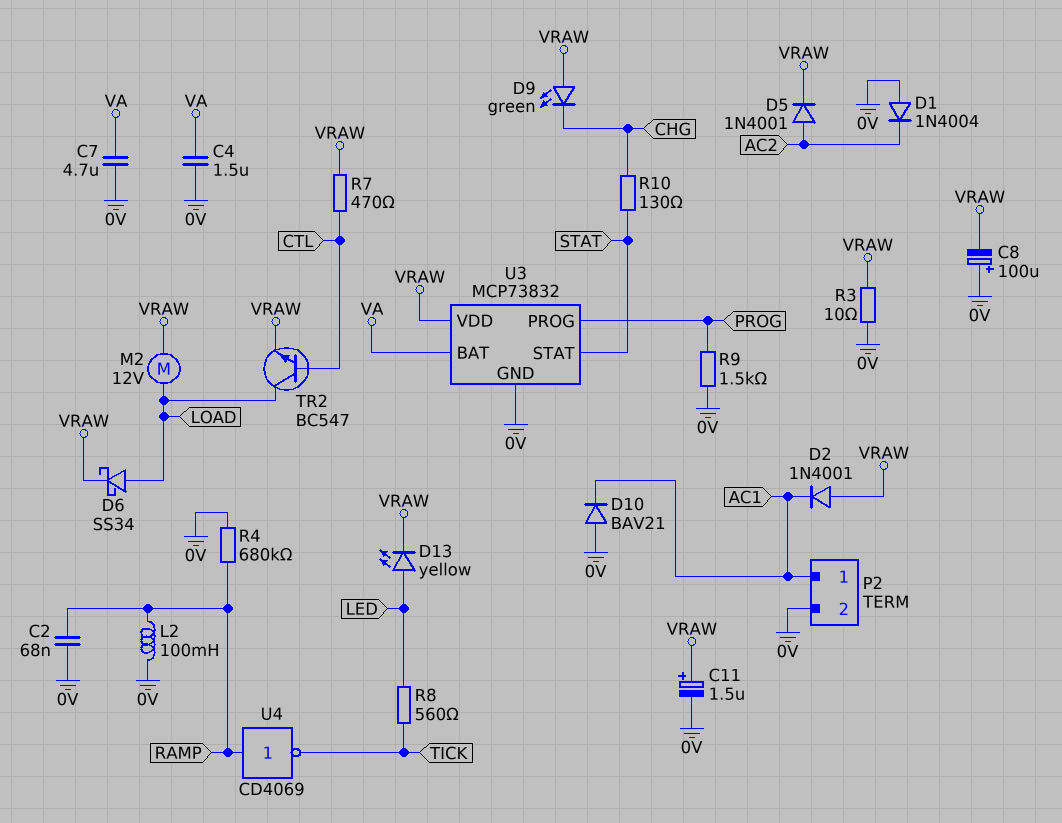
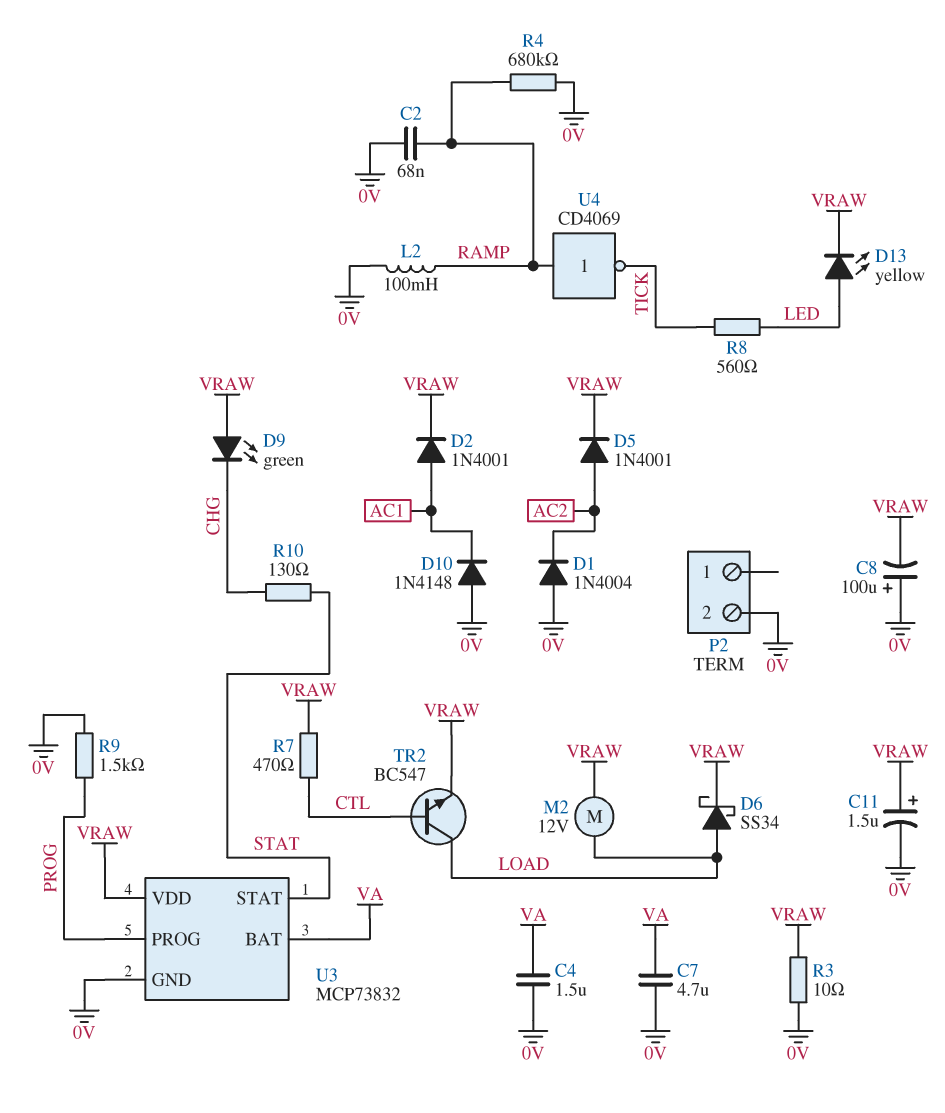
D2: diode 1N4001 (A VRAW, K AC1) -> diode 1N4001 (A AC1, K VRAW)
D10: diode BAV21 (A 0V, K AC1) -> diode 1N4148 (A 0V, K AC1)
P2 pin 1: AC1 -> none

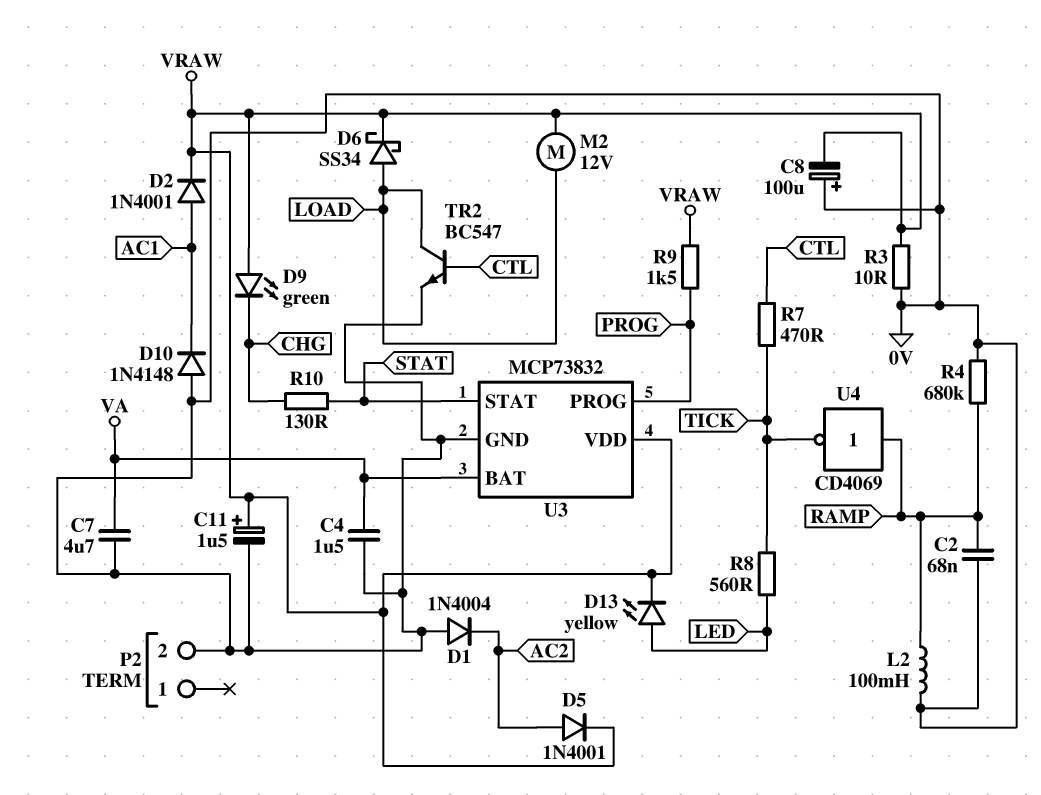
R7: 470 (CTL, VRAW) -> 470 (CTL, TICK)
R9: 1.5k (0V, PROG) -> 1.5k (PROG, VRAW)
TR2: NPN BC547 (B CTL, C LOAD, E VRAW) -> NPN BC547 (B CTL, C LOAD, E 0V)

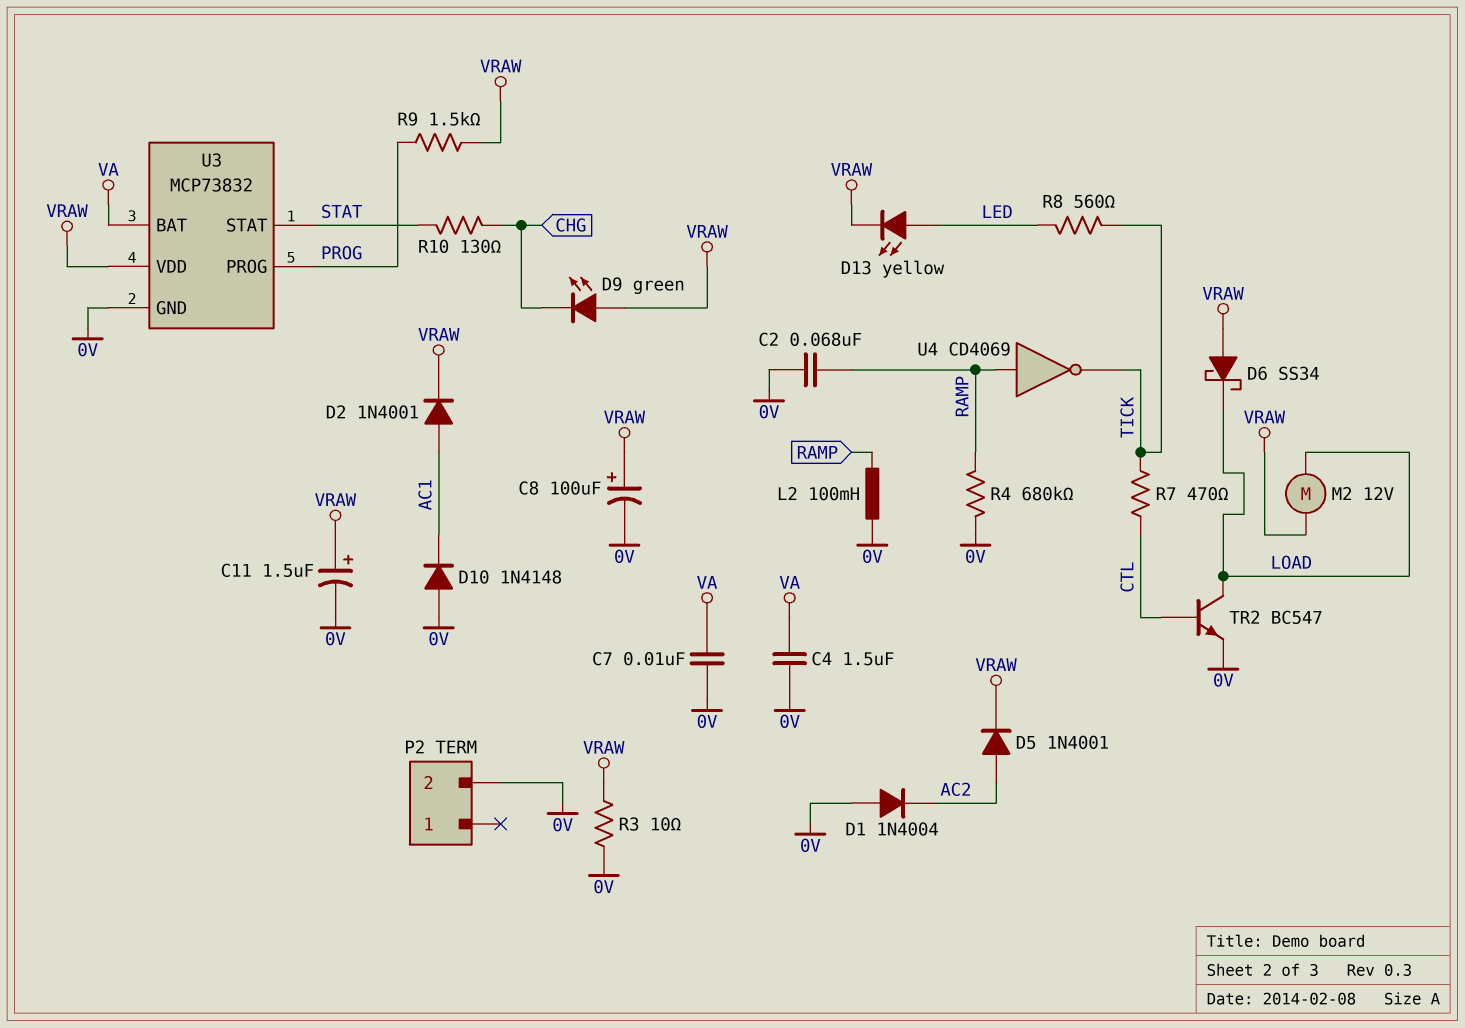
C7: 4.7uF (0V, VA) -> 10nF (0V, VA)
C8: 100uF (plus 0V, minus VRAW) -> 100uF (plus VRAW, minus 0V)
D6: schottky SS34 (A LOAD, K VRAW) -> schottky SS34 (A VRAW, K LOAD)

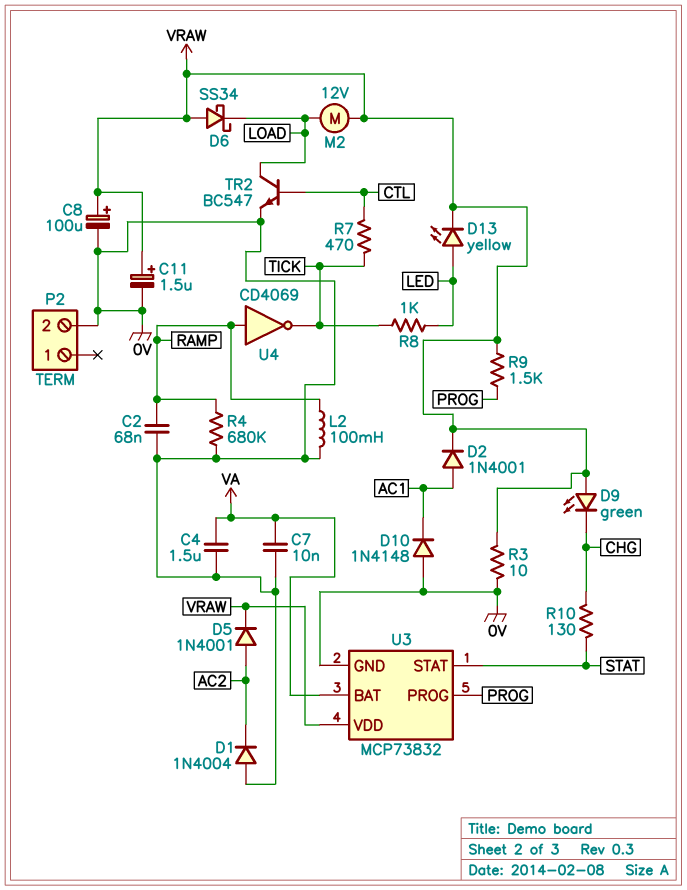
R8: 560 (LED, TICK) -> 1k (LED, TICK)

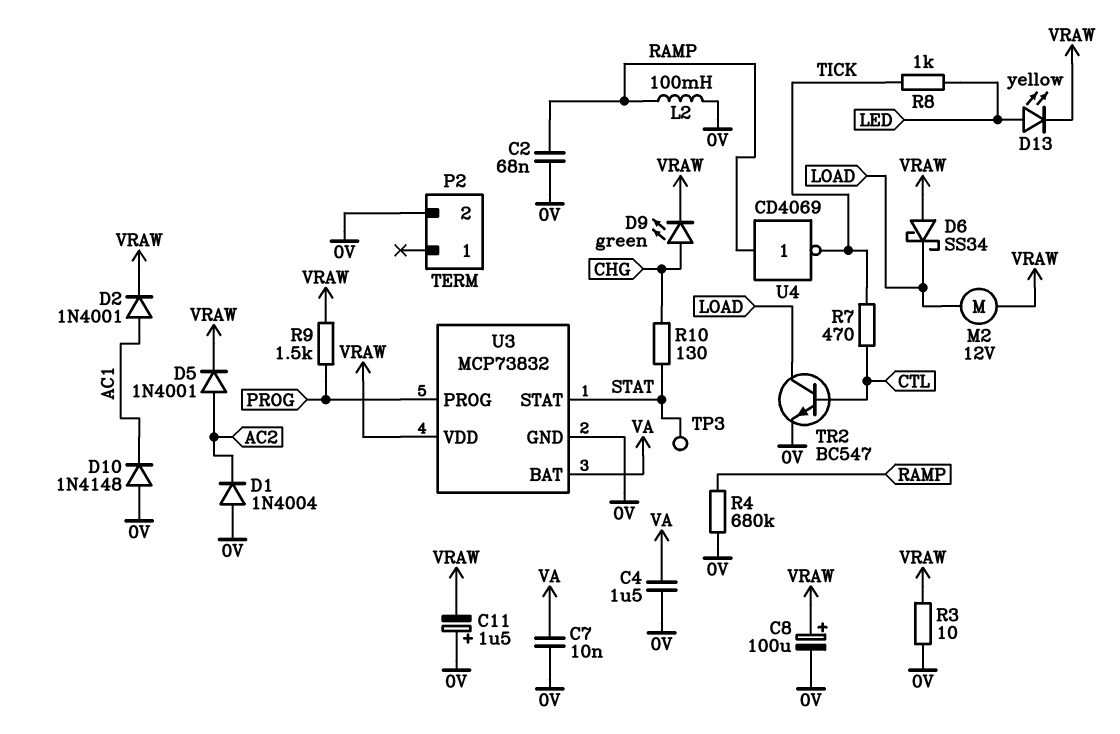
C11: 1.5uF (plus VRAW, minus 0V) -> 1.5uF (plus 0V, minus VRAW)
D9: LED green (A VRAW, K CHG) -> LED green (A CHG, K VRAW)
TP3: none -> test point (STAT)

